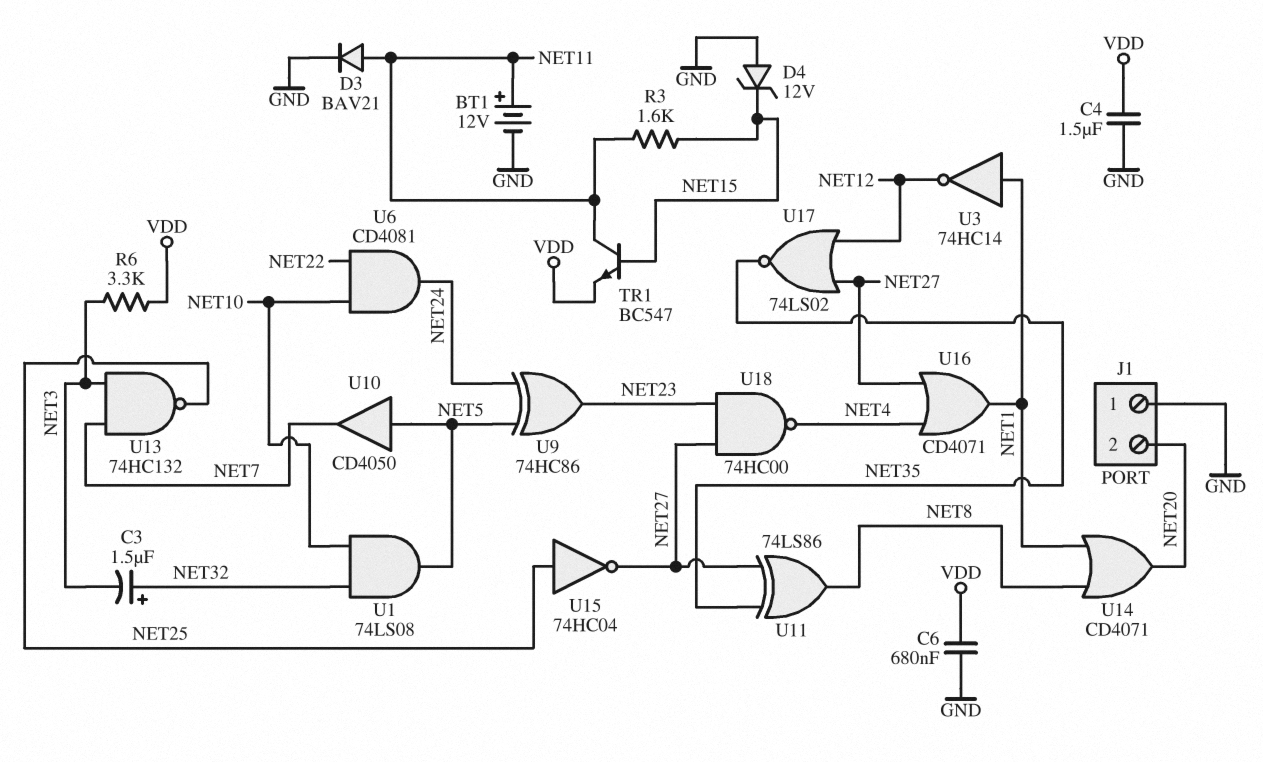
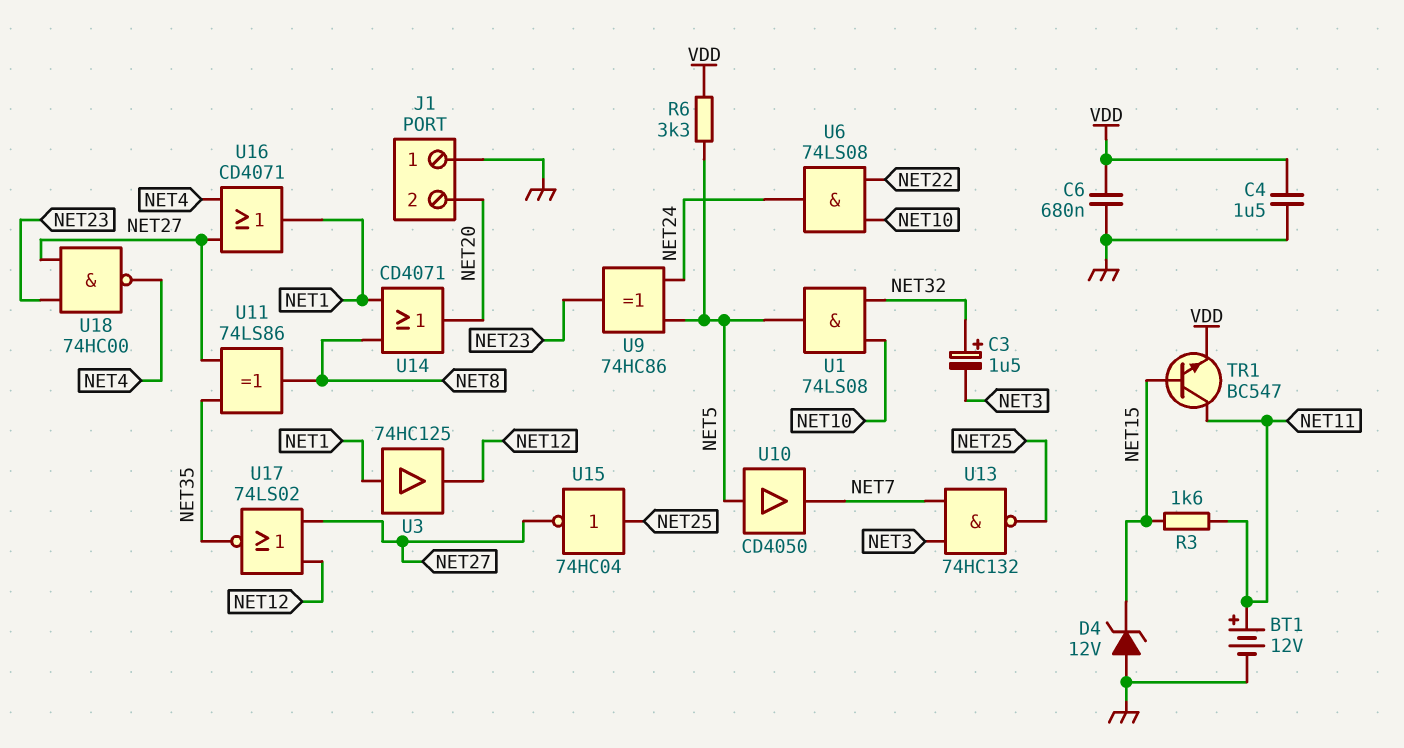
D3: diode BAV21 (A NET11, K GND) -> none
R6: 3.3k (NET3, VDD) -> 3.3k (NET5, VDD)
U3: NOT 74HC14 (in NET1, out NET12) -> buffer 74HC125 (in NET1, out NET12)
U6: AND CD4081 (in NET10, in NET22, out NET24) -> AND 74LS08 (in NET10, in NET22, out NET24)

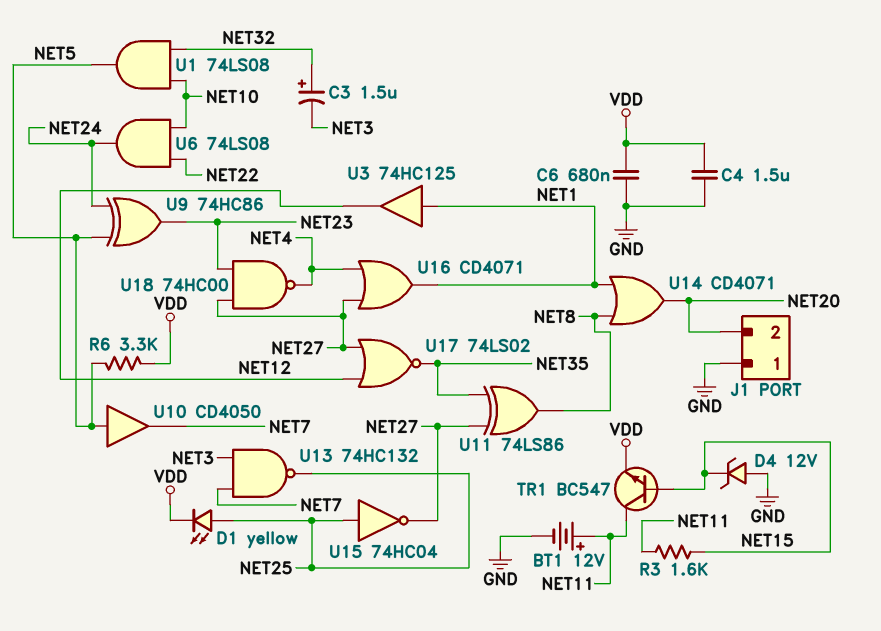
D1: none -> LED yellow (A NET25, K VDD)

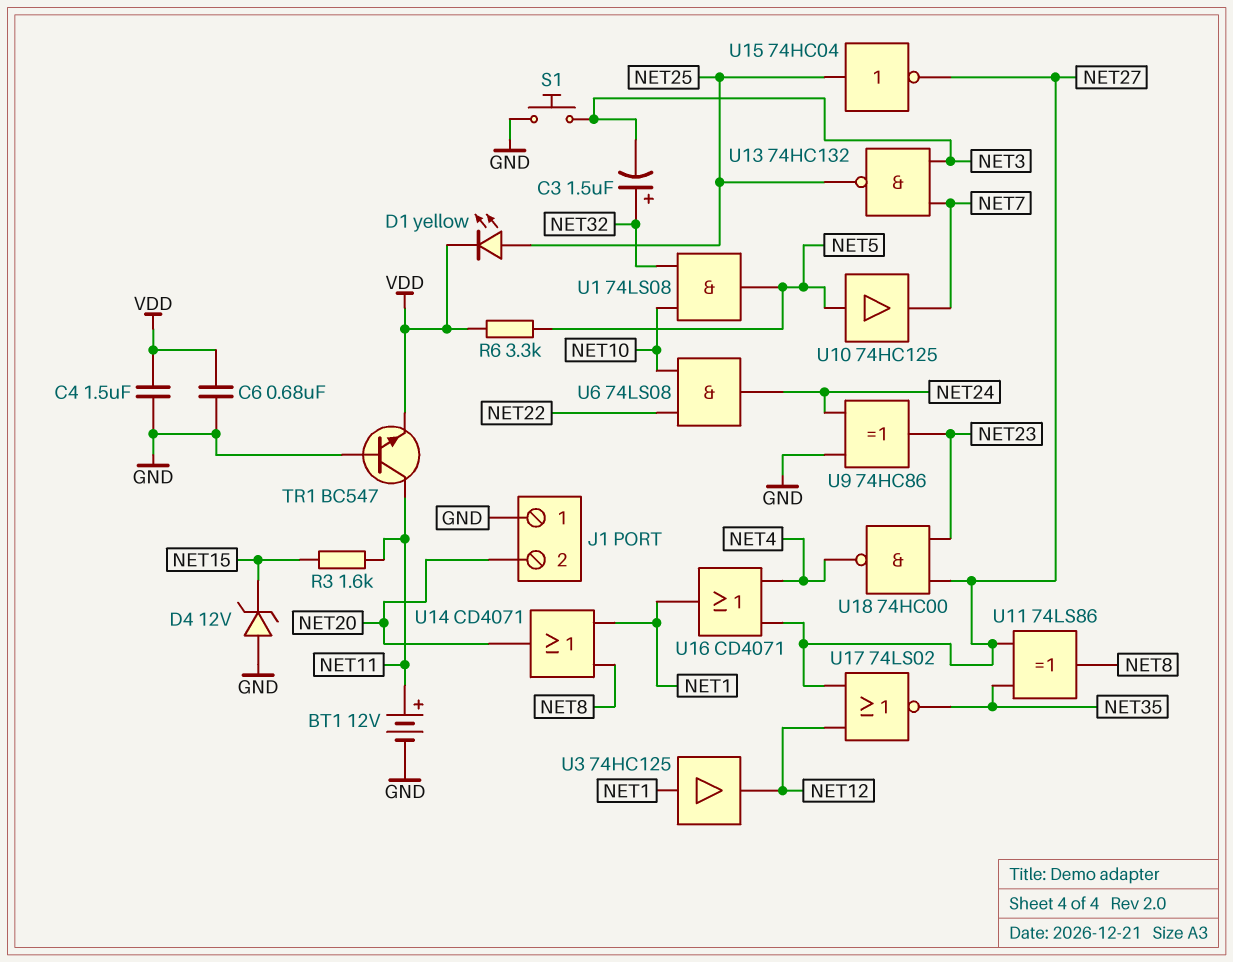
S1: none -> button (GND, NET3)
TR1: NPN BC547 (B NET15, C NET11, E VDD) -> NPN BC547 (B GND, C NET11, E VDD)
U9: XOR 74HC86 (in NET5, in NET24, out NET23) -> XOR 74HC86 (in GND, in NET24, out NET23)
U10: buffer CD4050 (in NET5, out NET7) -> buffer 74HC125 (in NET5, out NET7)

